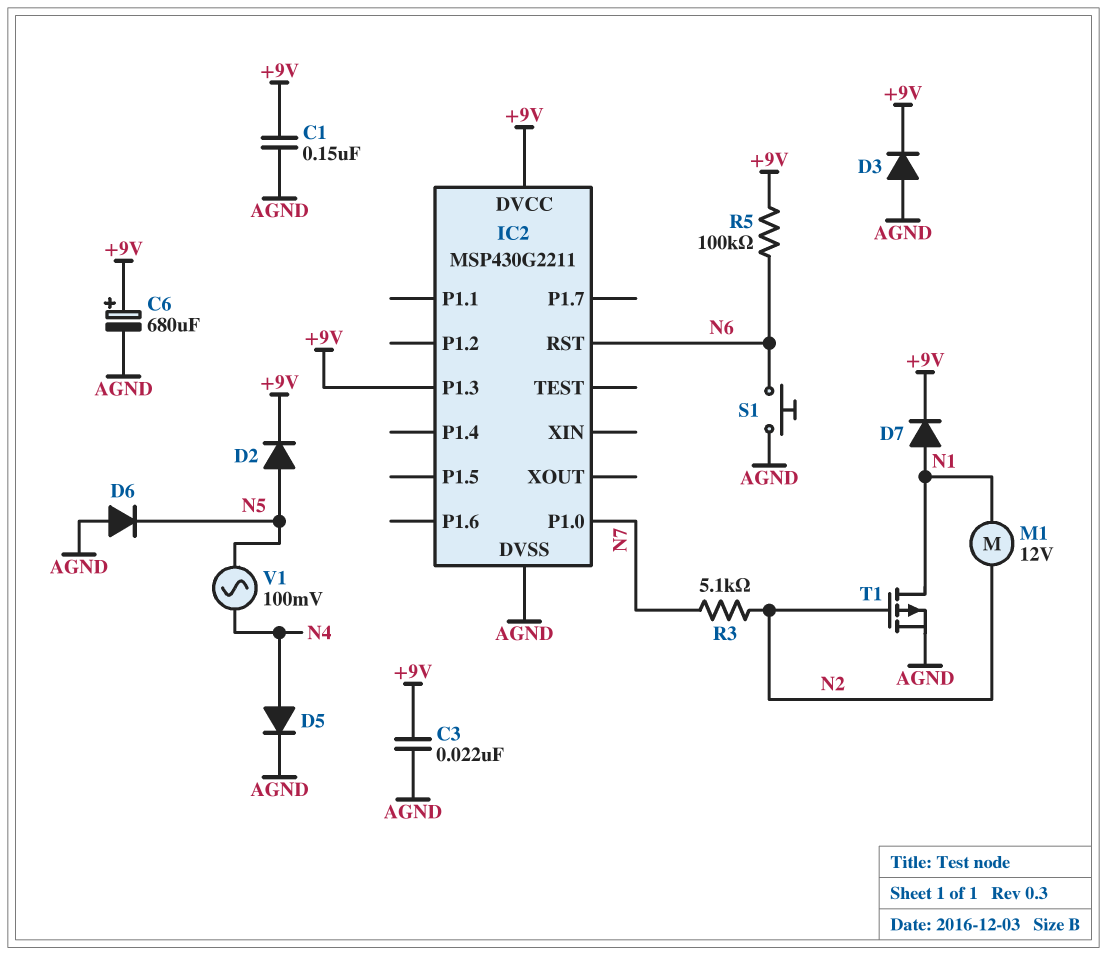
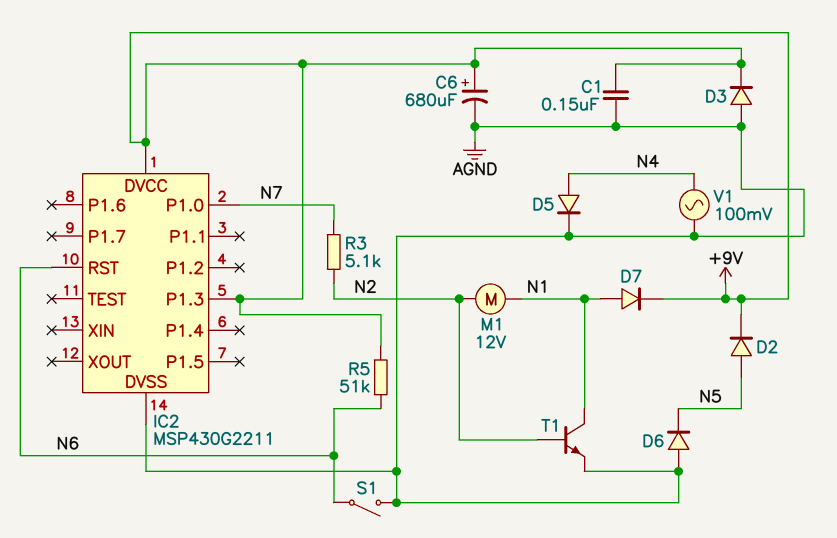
C3: 22nF (+9V, AGND) -> none
R5: 100k (+9V, N6) -> 51k (+9V, N6)
S1: button (AGND, N6) -> switch (AGND, N6)
T1: PMOS (G N2, D N1, S AGND) -> NPN (B N2, C N1, E AGND)
V1: AC 100mV (N4, N5) -> AC 100mV (AGND, N4)

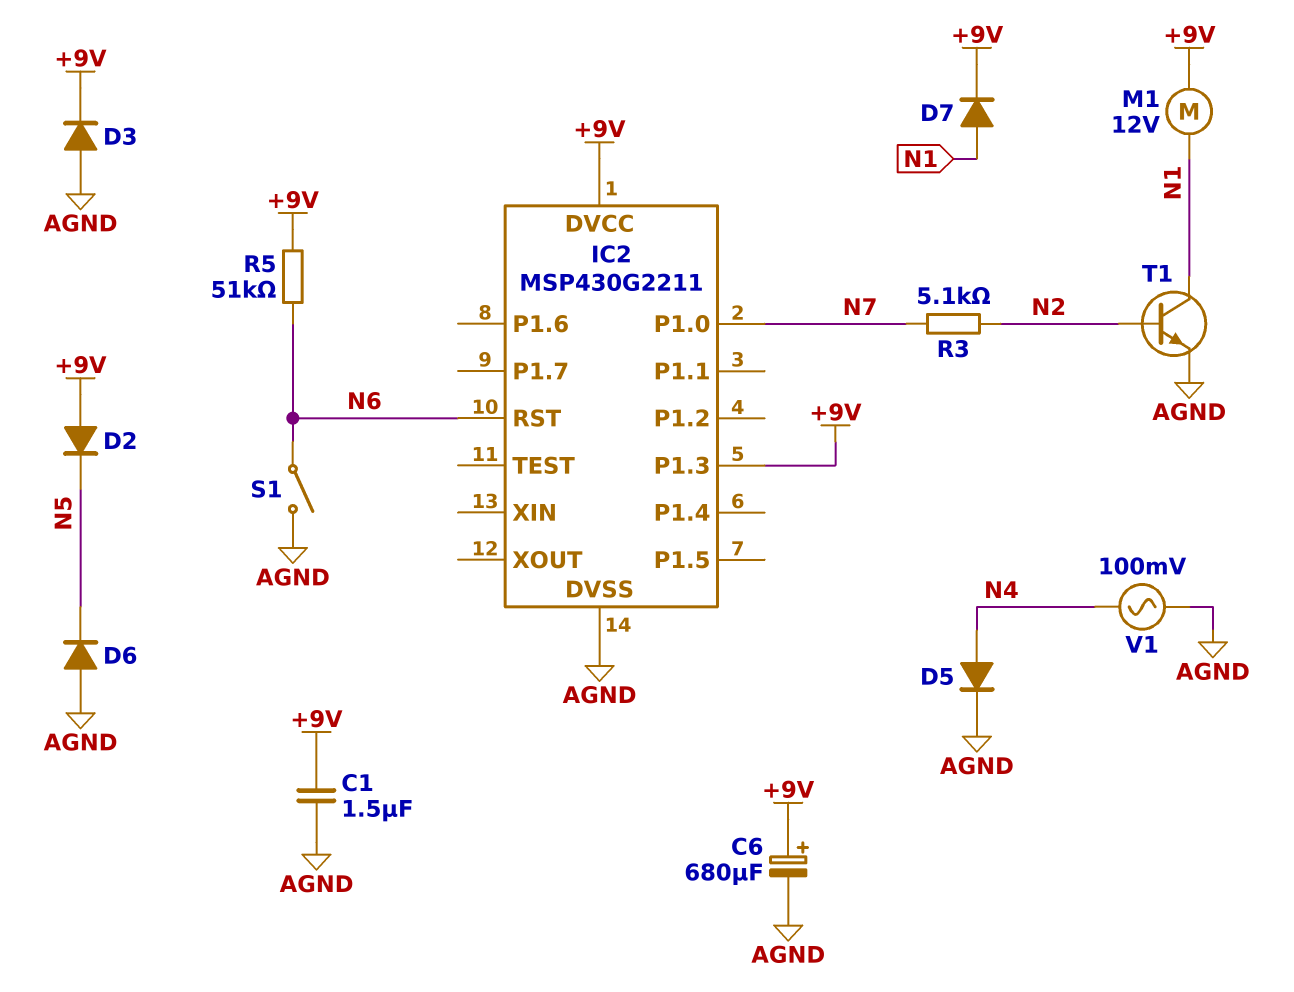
C1: 150nF (+9V, AGND) -> 1.5uF (+9V, AGND)
D2: diode (A N5, K +9V) -> diode (A +9V, K N5)
M1: motor 12V (N1, N2) -> motor 12V (+9V, N1)

